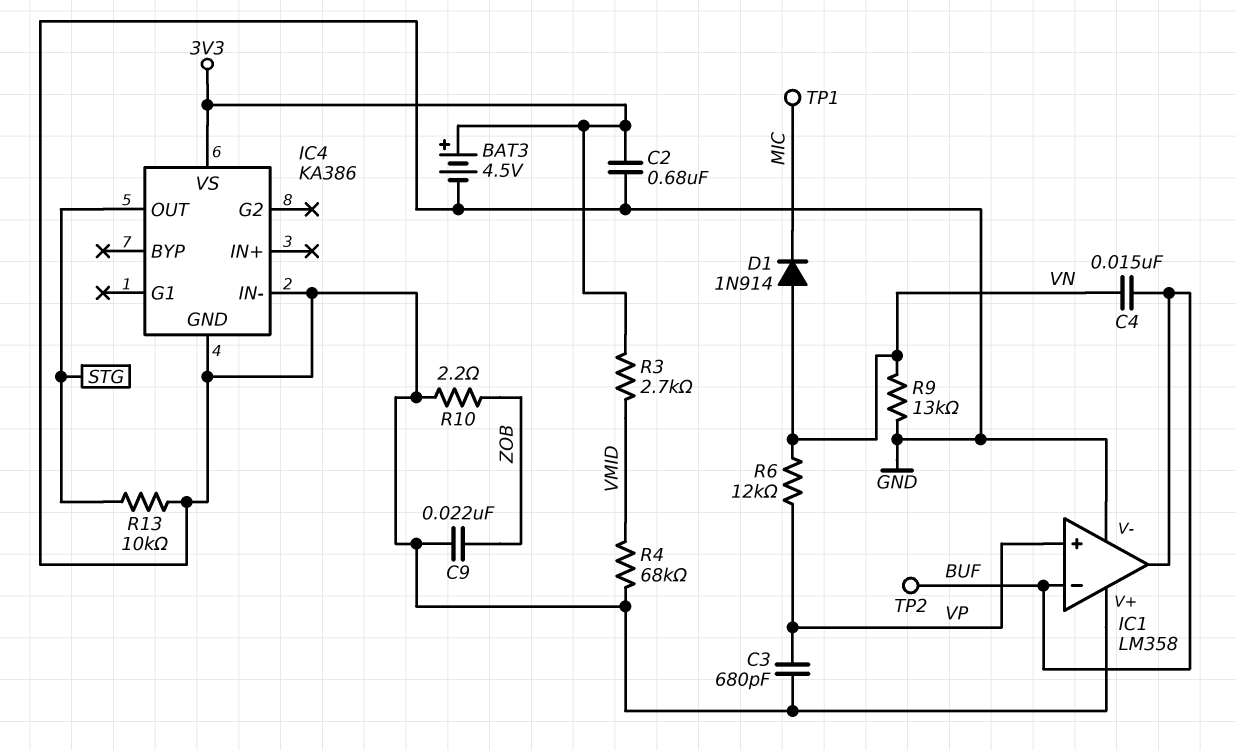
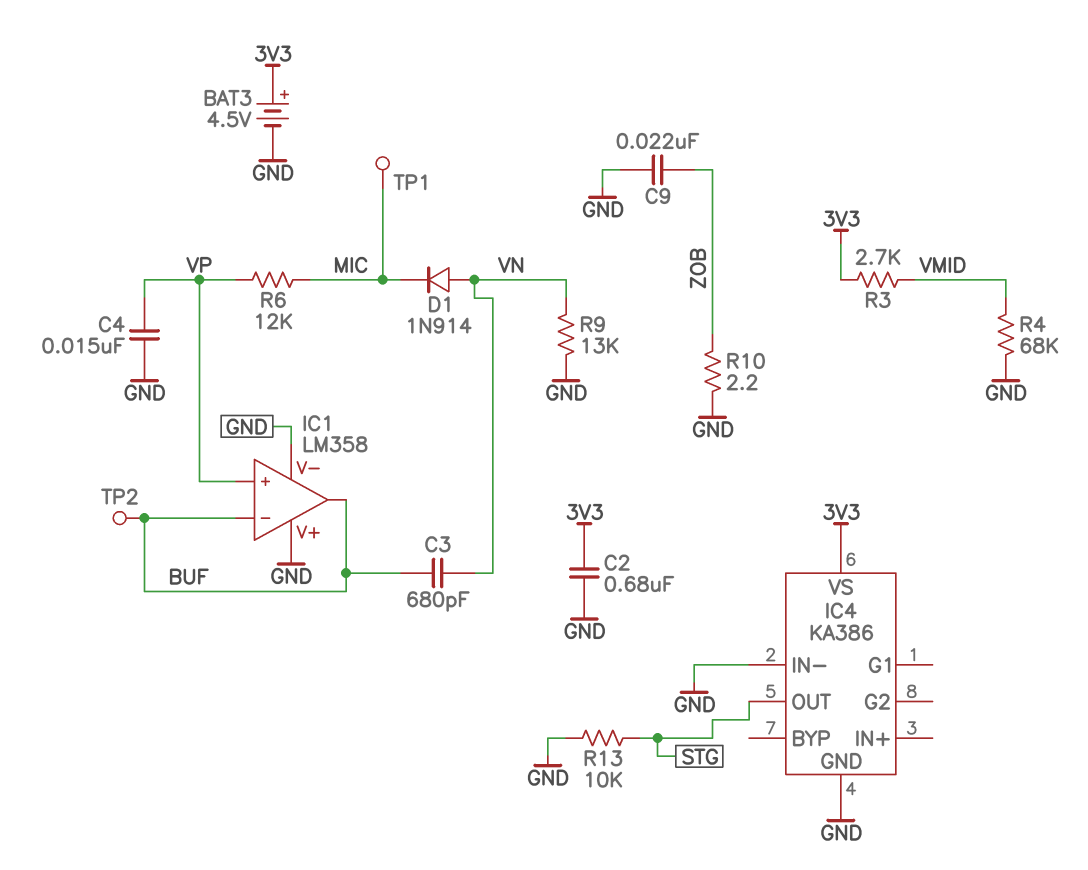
C3: 680pF (GND, VP) -> 680pF (BUF, VN)
C4: 15nF (BUF, VN) -> 15nF (GND, VP)
R6: 12k (VN, VP) -> 12k (MIC, VP)

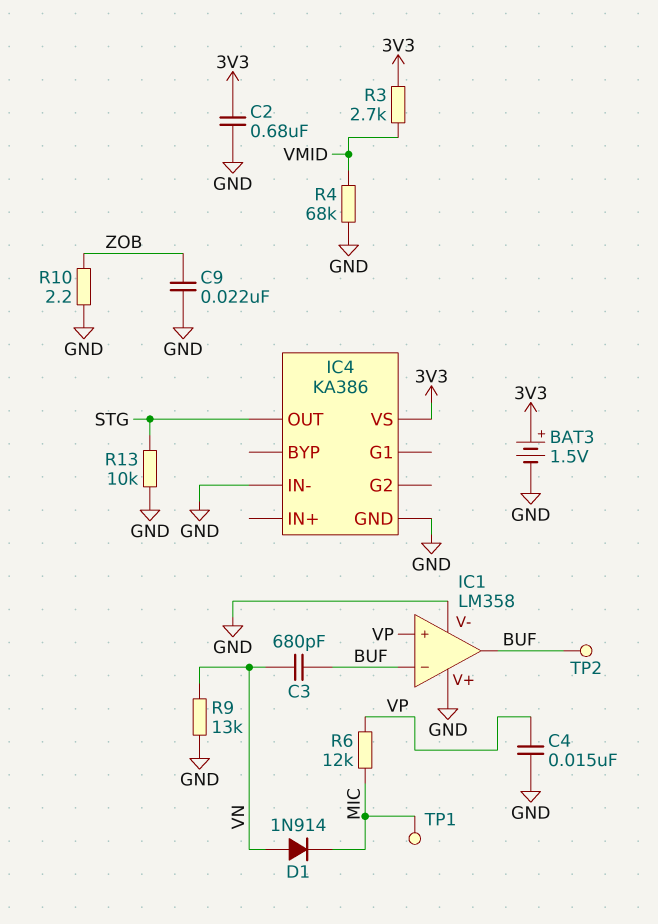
BAT3: 4.5V (plus 3V3, minus GND) -> 1.5V (plus 3V3, minus GND)

